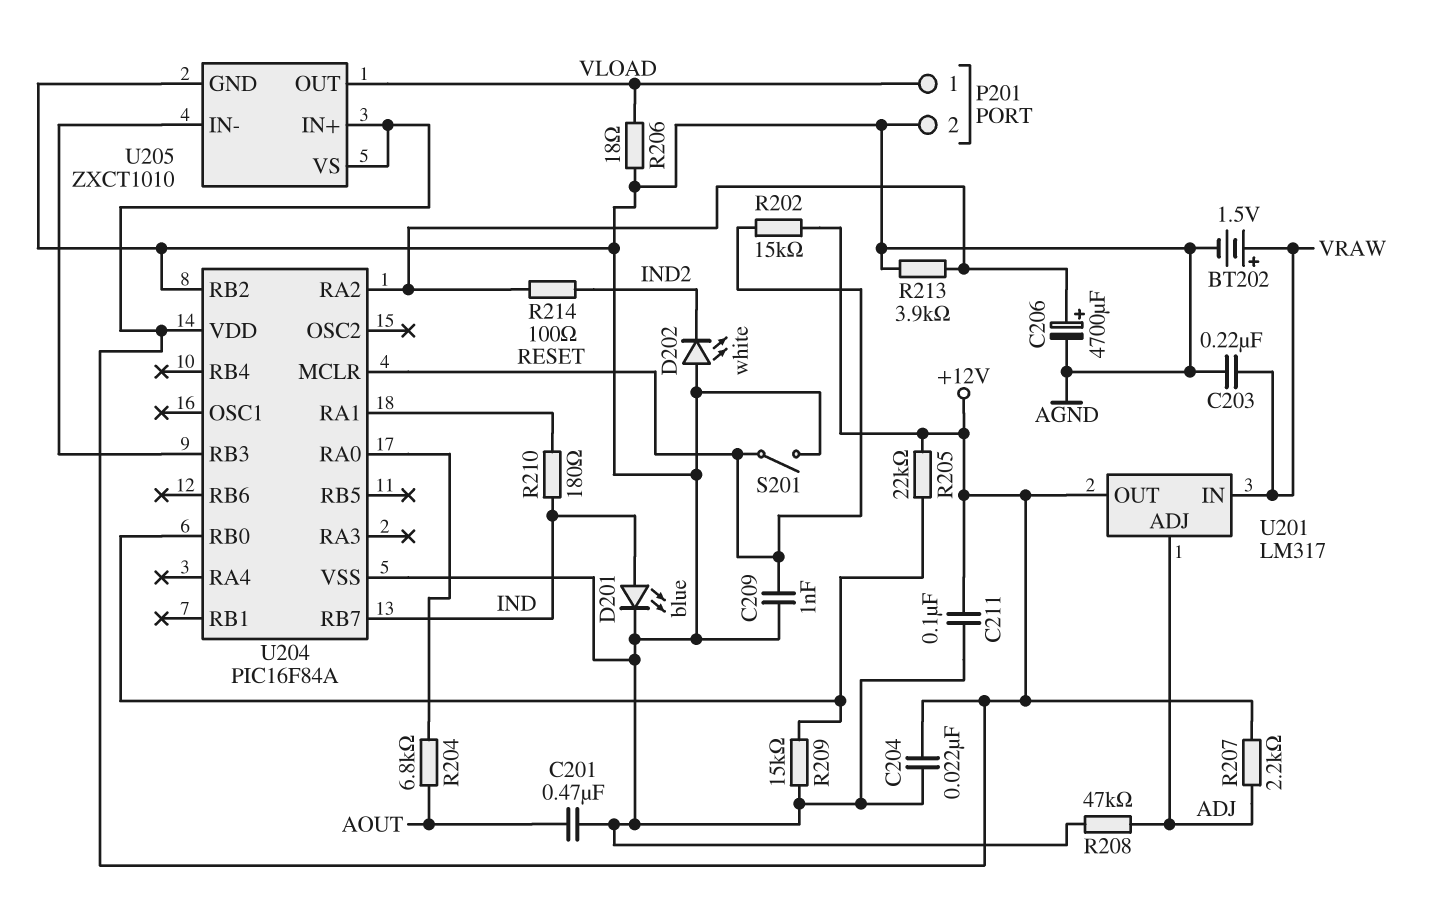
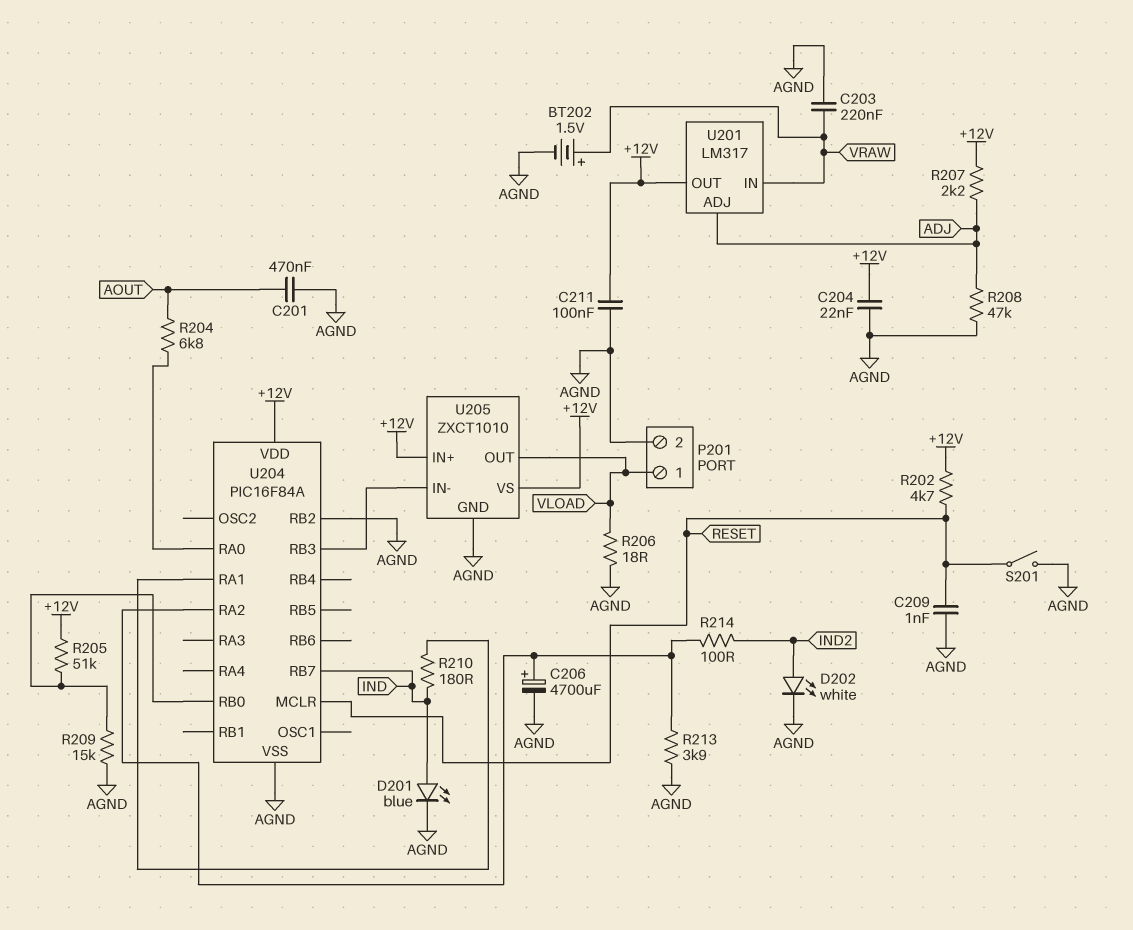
D202: LED white (A AGND, K IND2) -> LED white (A IND2, K AGND)
R202: 15k (+12V, RESET) -> 4.7k (+12V, RESET)
R205: 22k (+12V, U204/RB0) -> 51k (+12V, U204/RB0)

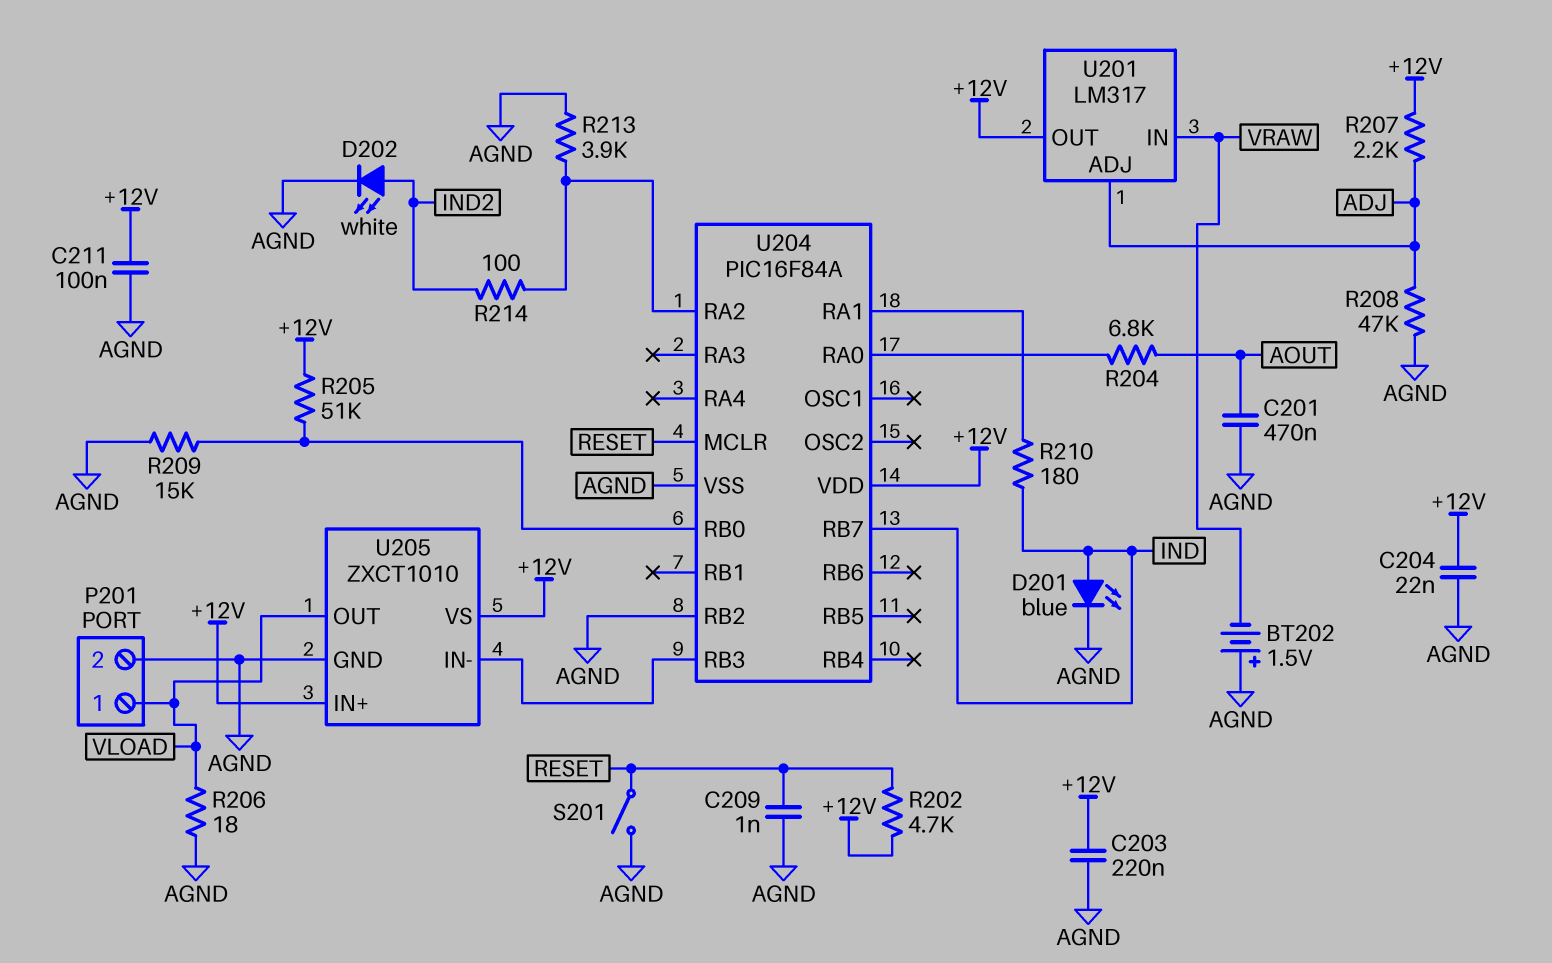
BT202: 1.5V (plus VRAW, minus AGND) -> 1.5V (plus AGND, minus VRAW)
C203: 220nF (AGND, VRAW) -> 220nF (+12V, AGND)
C206: 4700uF (plus U204/RA2, minus AGND) -> none

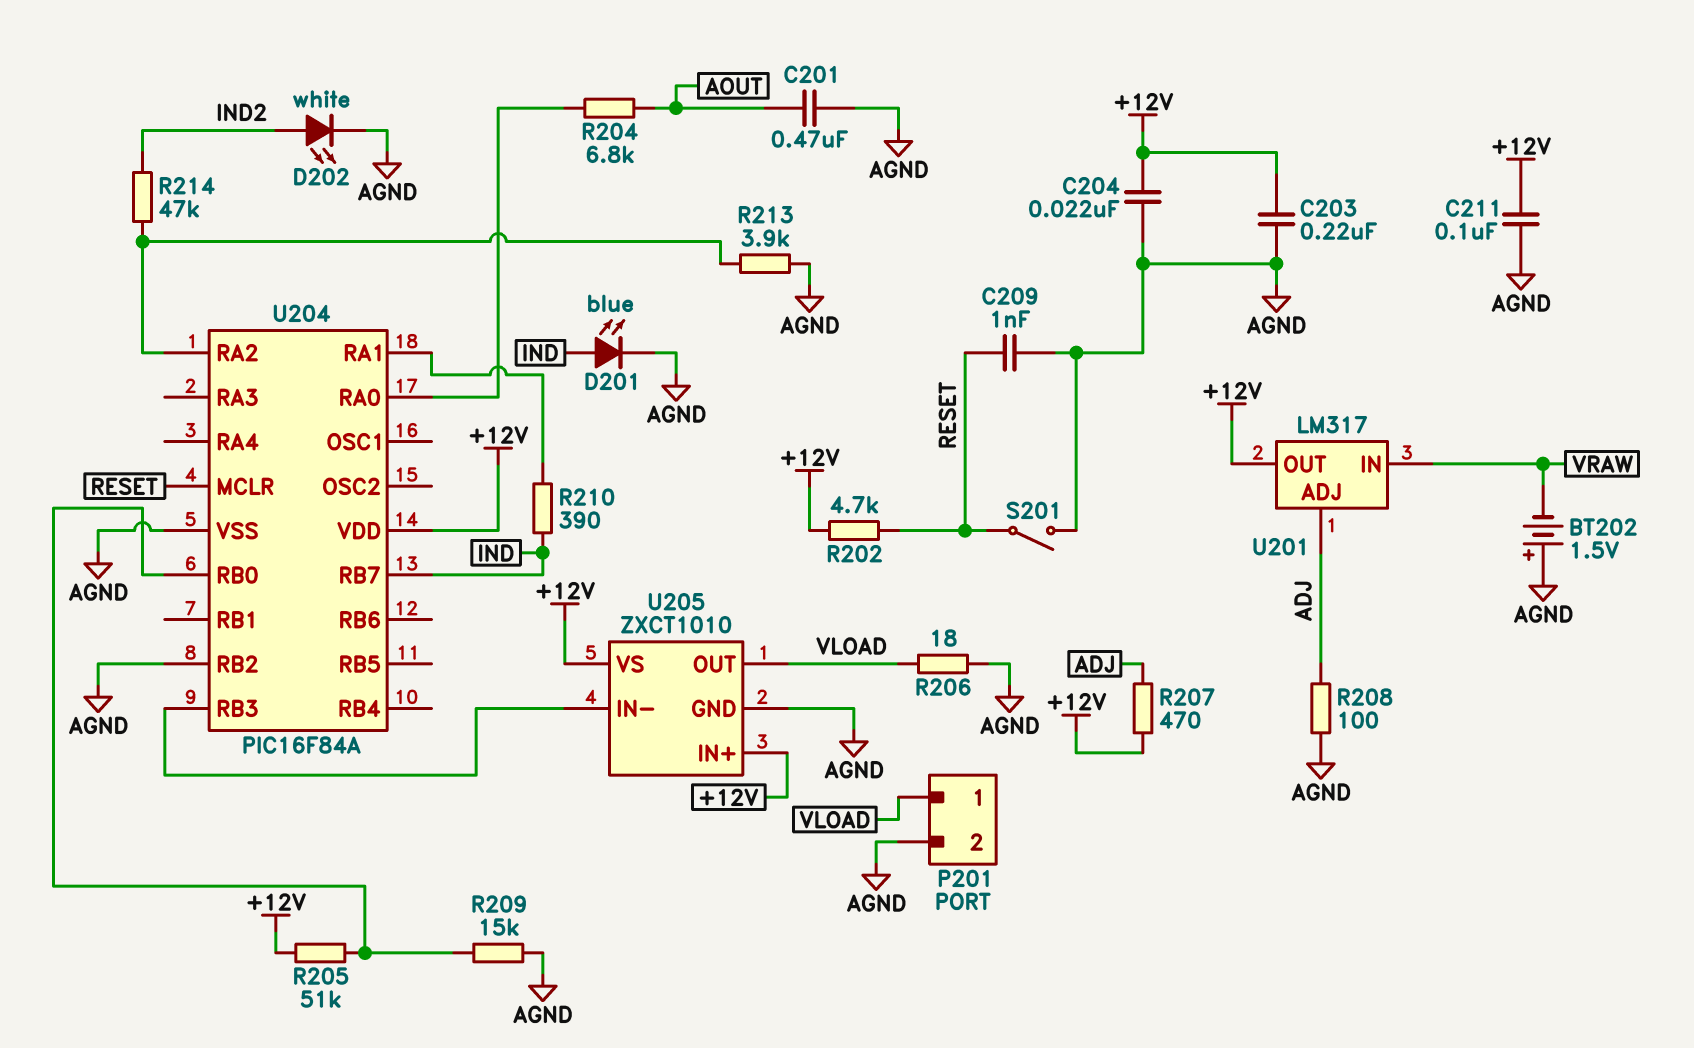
R207: 2.2k (+12V, ADJ) -> 470 (+12V, ADJ)
R208: 47k (ADJ, AGND) -> 100 (ADJ, AGND)
R210: 180 (IND, U204/RA1) -> 390 (IND, U204/RA1)
R214: 100 (IND2, U204/RA2) -> 47k (IND2, U204/RA2)

